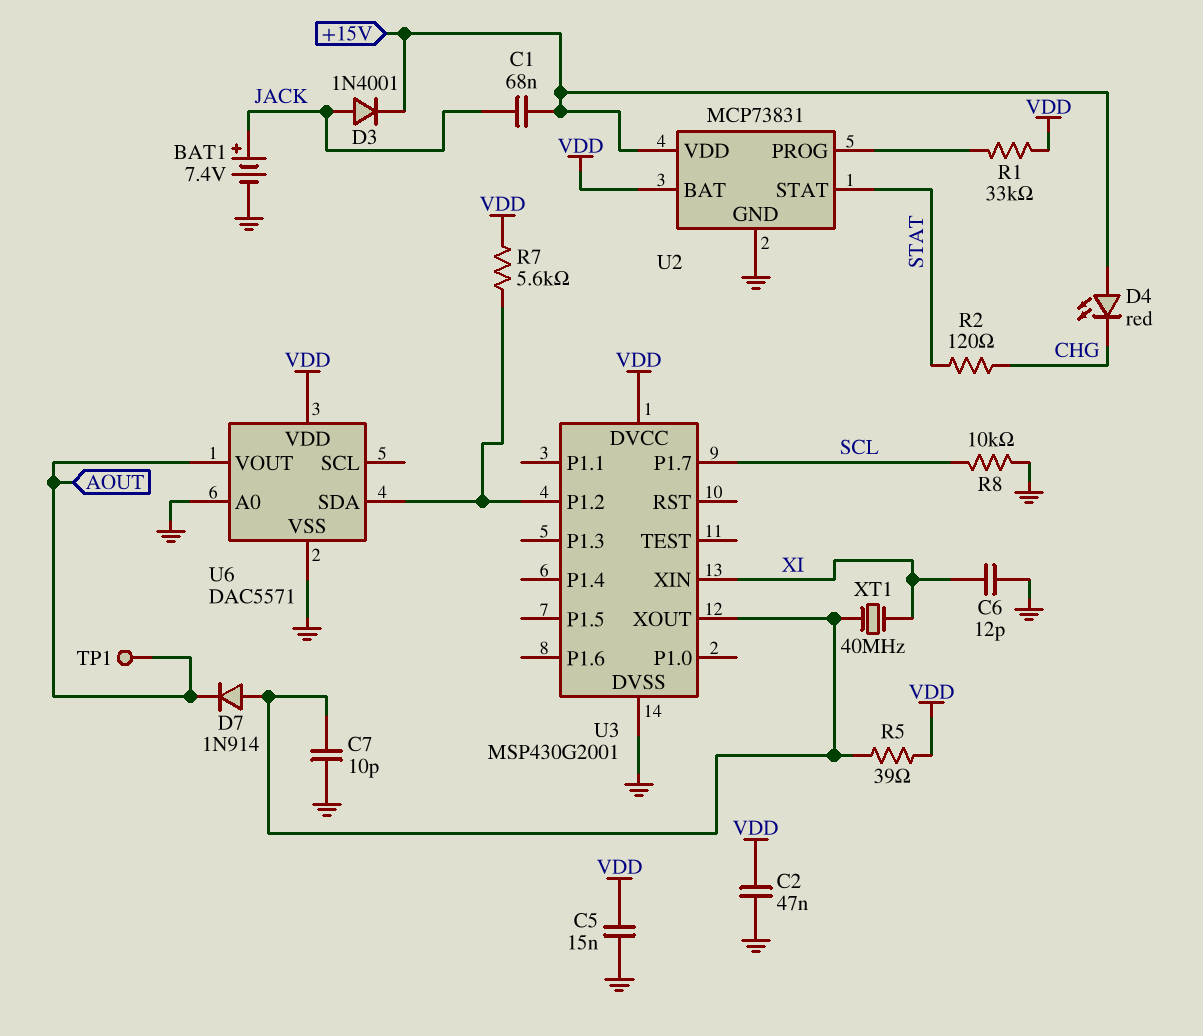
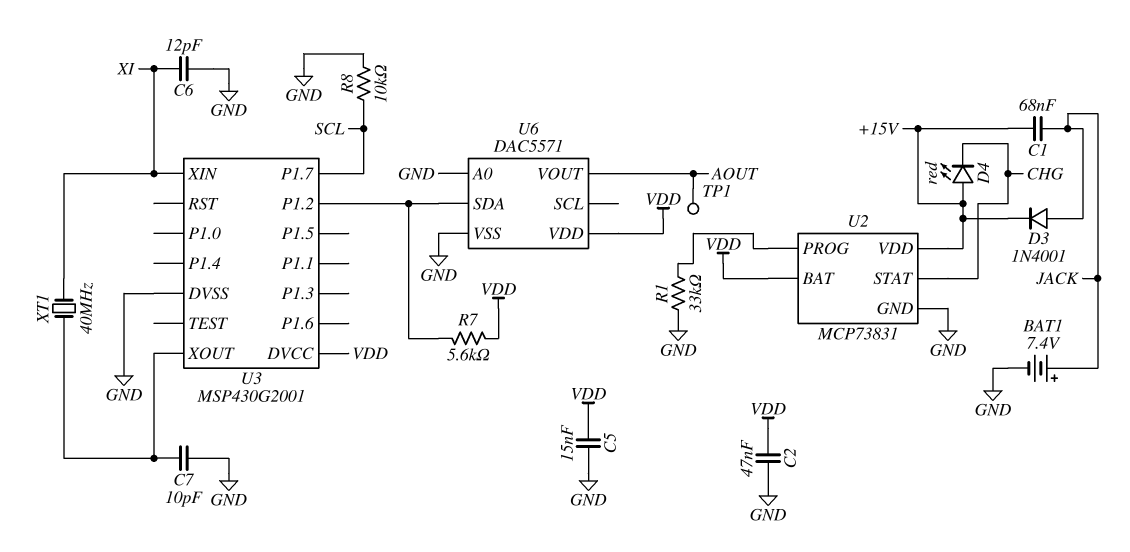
D7: diode 1N914 (A U3/XOUT, K AOUT) -> none
R1: 33k (U2/PROG, VDD) -> 33k (GND, U2/PROG)
R2: 120 (CHG, STAT) -> none
R5: 39 (U3/XOUT, VDD) -> none
U2 pin STAT: STAT -> CHG

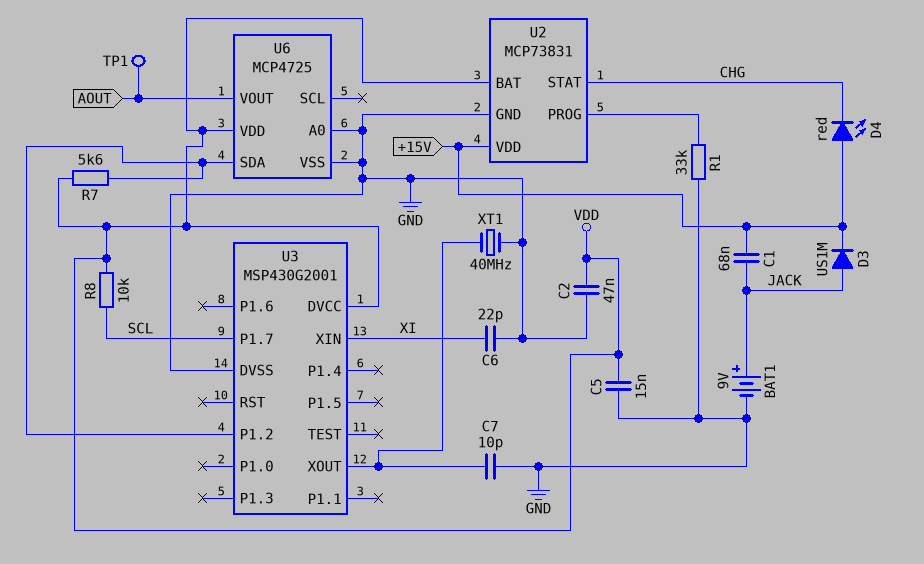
BAT1: 7.4V (plus JACK, minus GND) -> 9V (plus JACK, minus GND)
C6: 12pF (GND, XI) -> 22pF (GND, XI)
D3: diode 1N4001 (A JACK, K +15V) -> diode US1M (A JACK, K +15V)
R8: 10k (GND, SCL) -> 10k (SCL, VDD)
U6: DAC5571 -> MCP4725
XT1: 40MHz (U3/XOUT, XI) -> 40MHz (GND, U3/XOUT)

